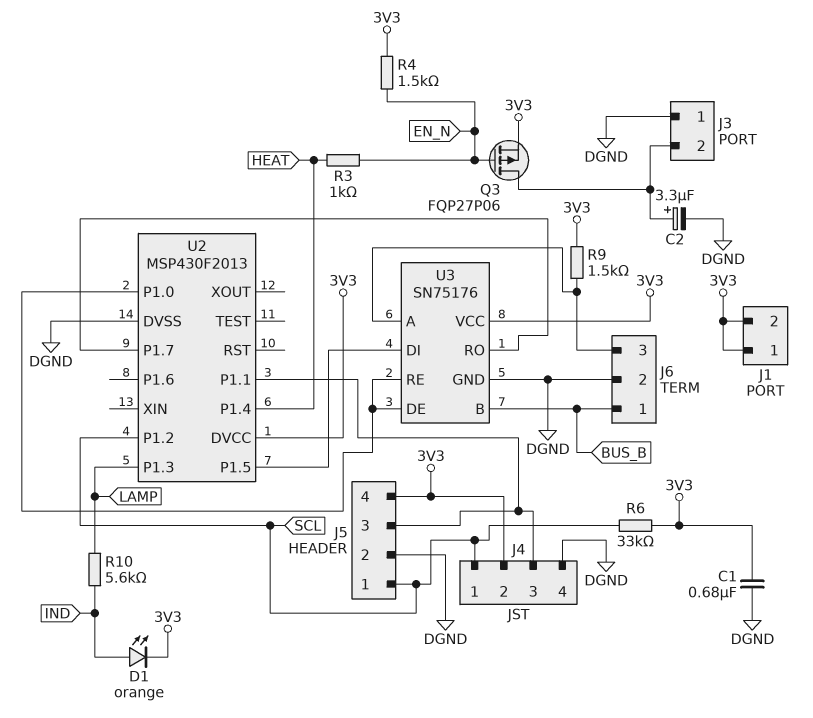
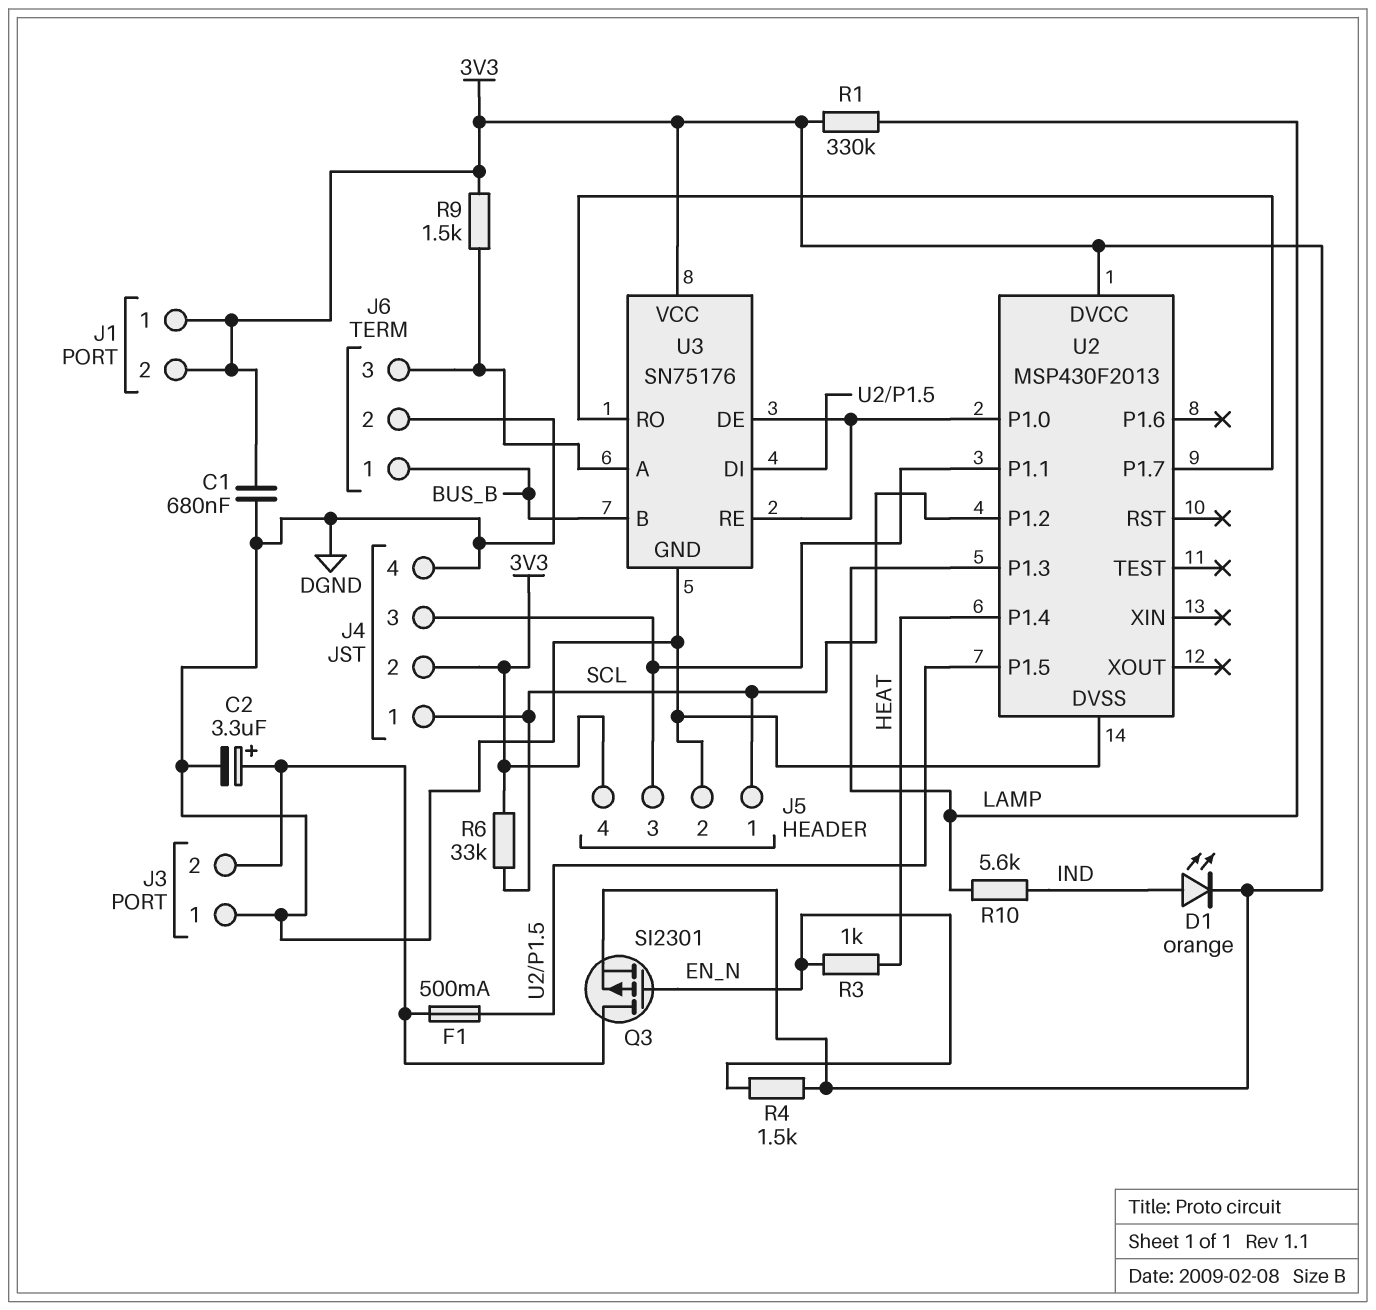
F1: none -> 500mA (J3/2, U2/P1.5)
Q3: PMOS FQP27P06 (G EN_N, D J3/2, S 3V3) -> PMOS SI2301 (G EN_N, D J3/2, S 3V3)
R1: none -> 330k (3V3, LAMP)

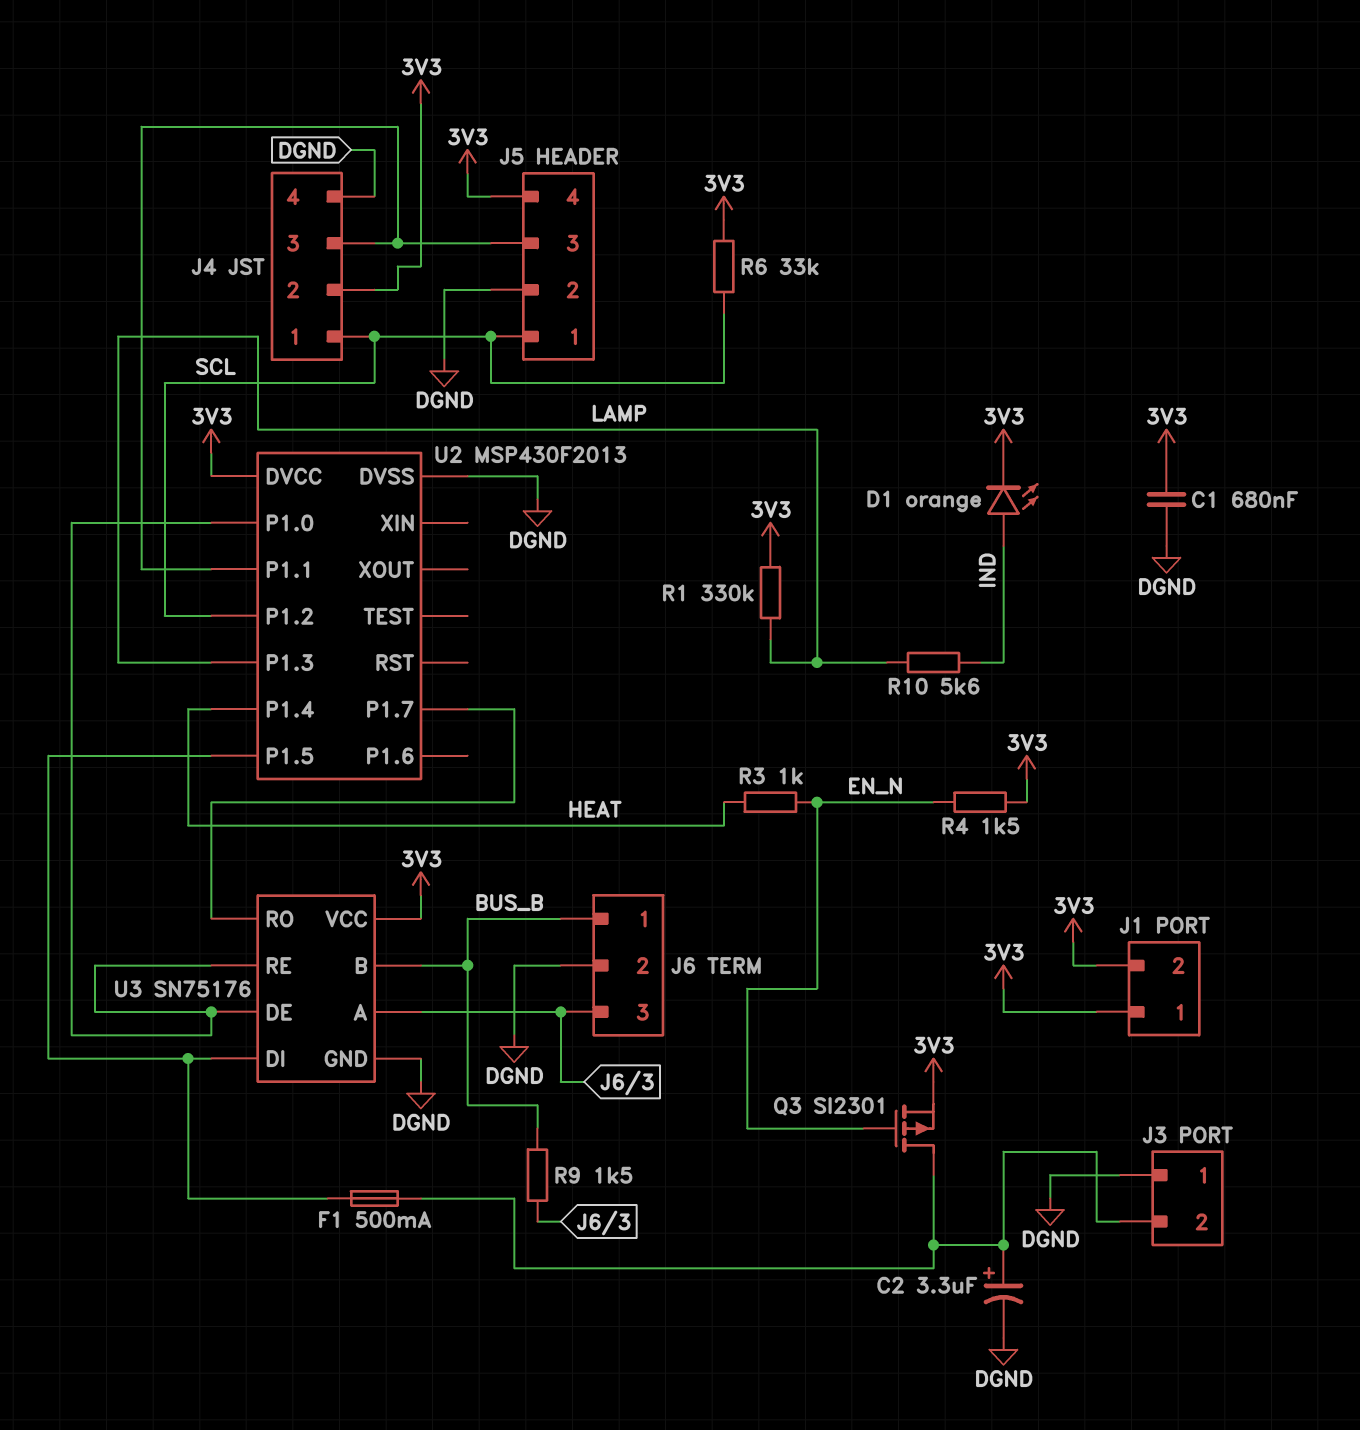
R9: 1.5k (3V3, J6/3) -> 1.5k (BUS_B, J6/3)

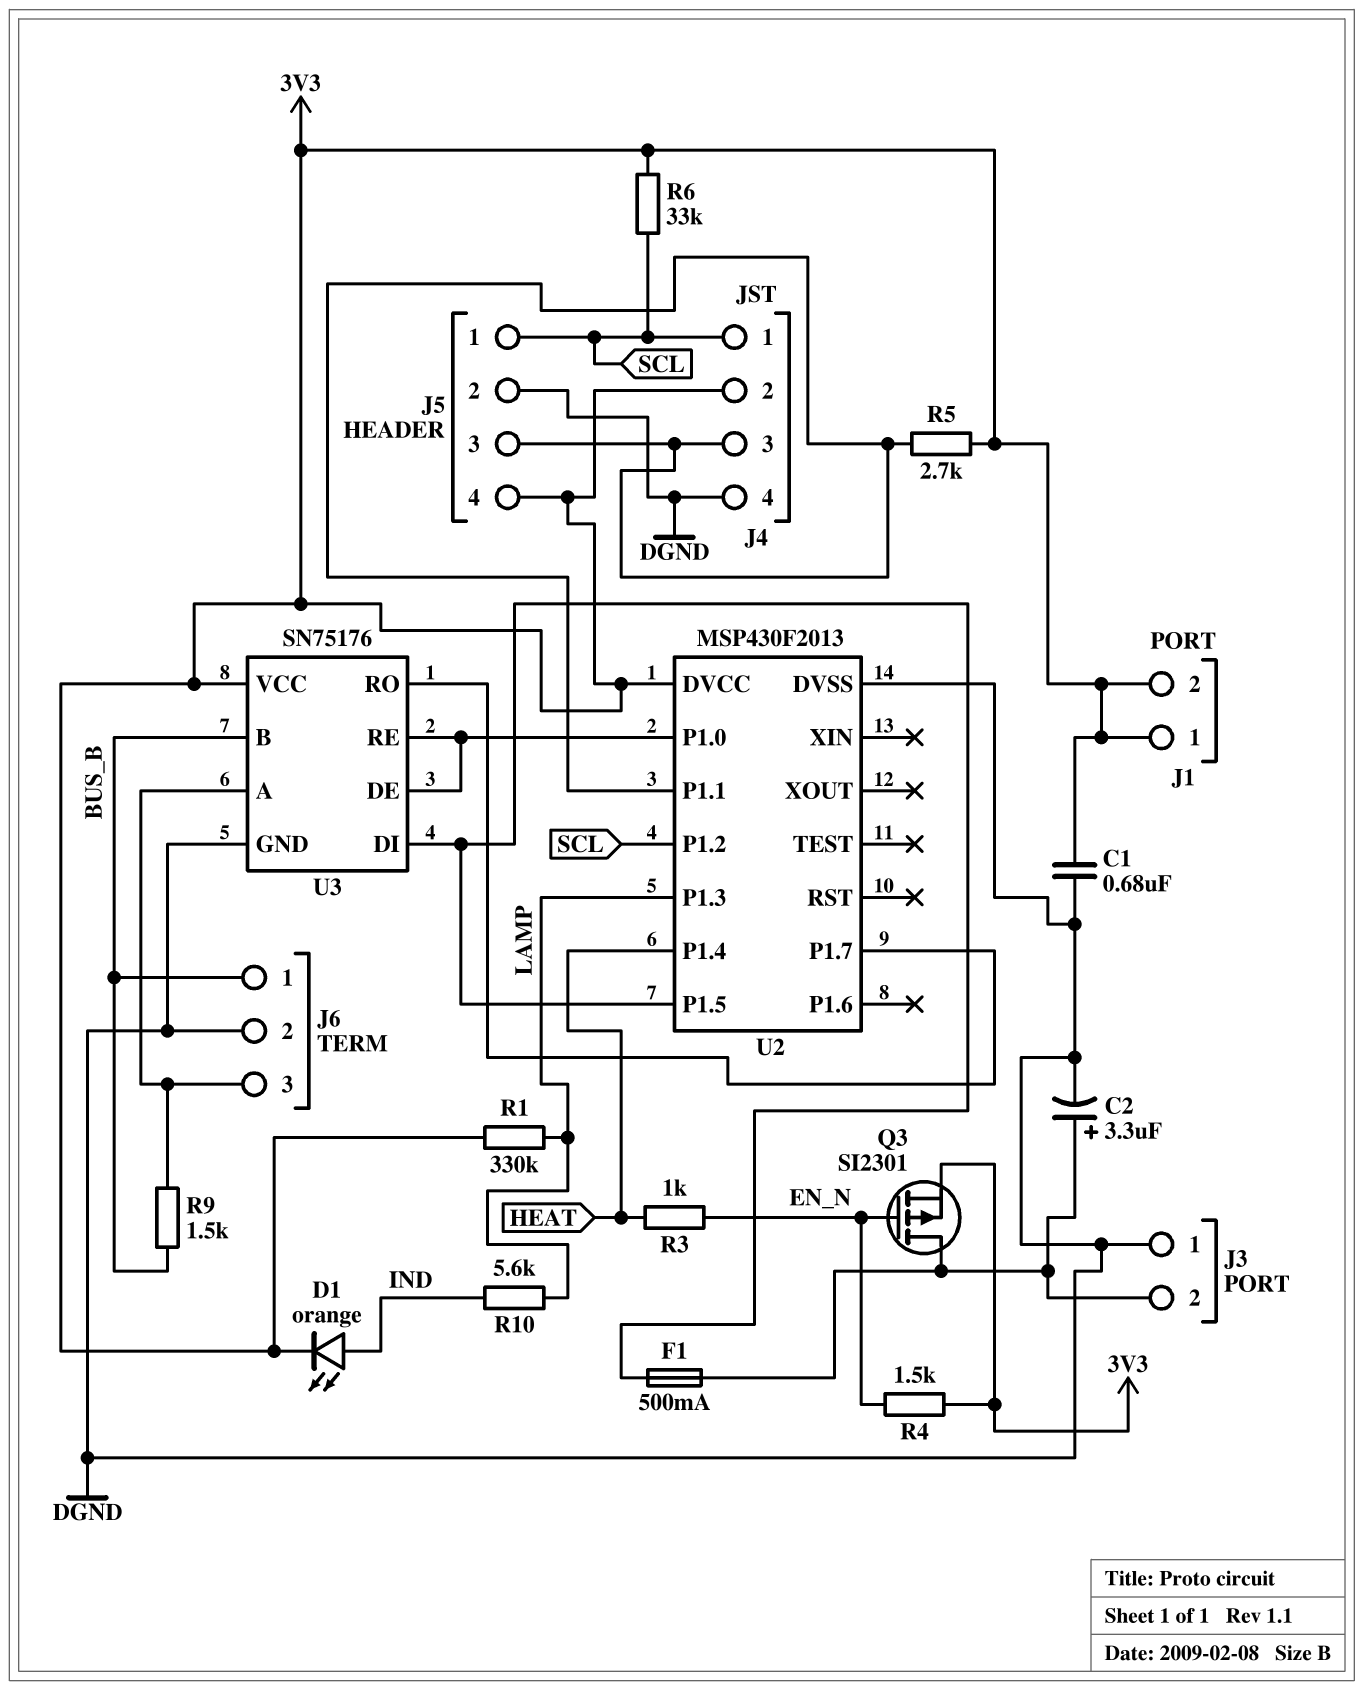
R5: none -> 2.7k (3V3, J4/3)

